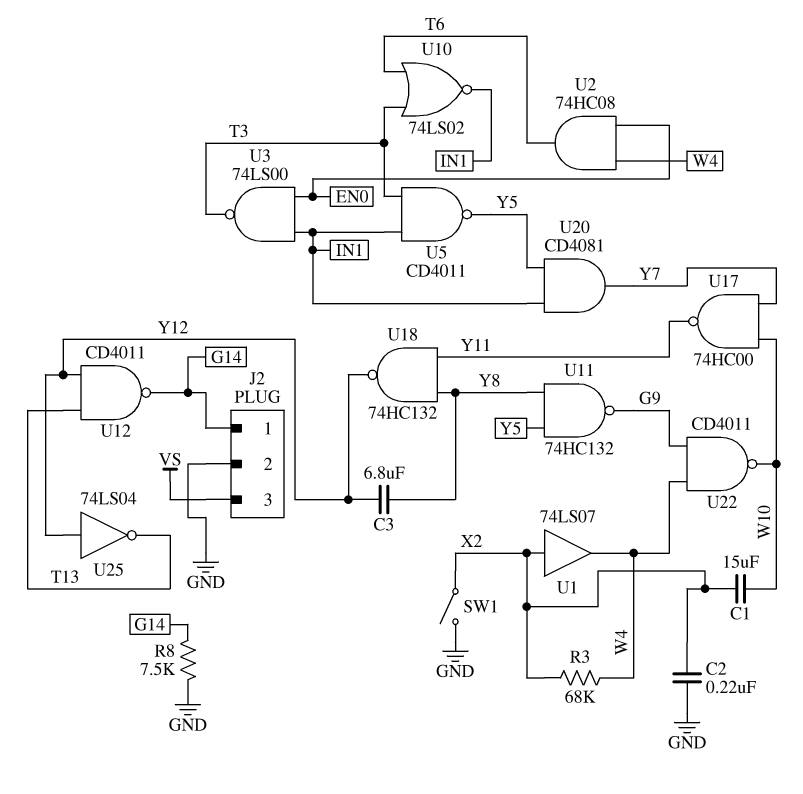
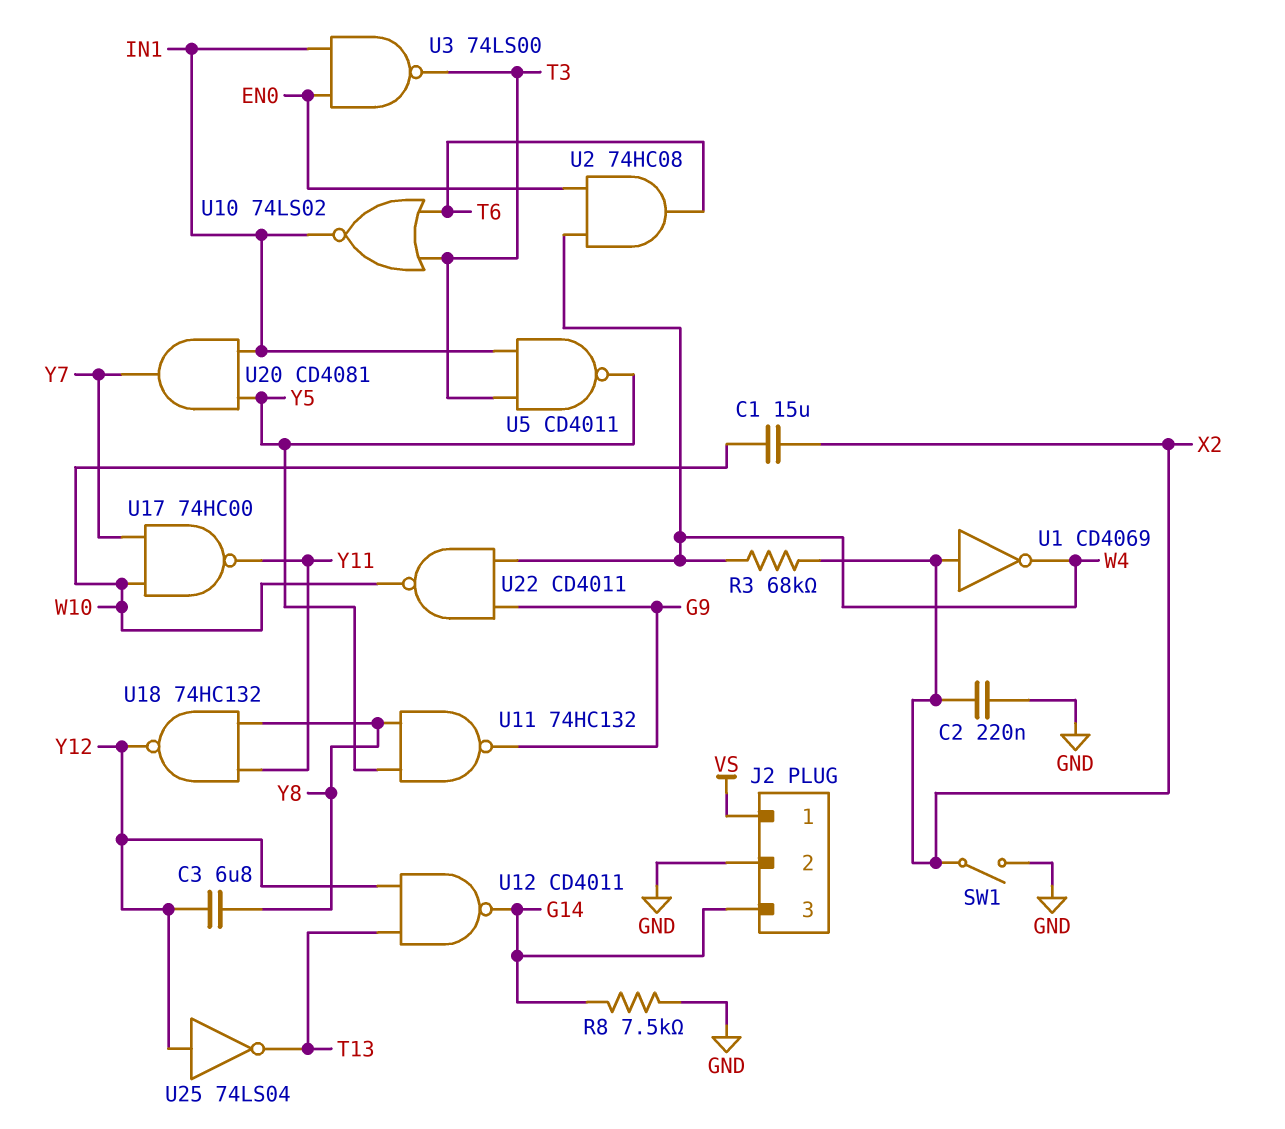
J2 pin 1: G14 -> VS
J2 pin 3: VS -> G14
U1: buffer 74LS07 (in X2, out W4) -> NOT CD4069 (in X2, out W4)

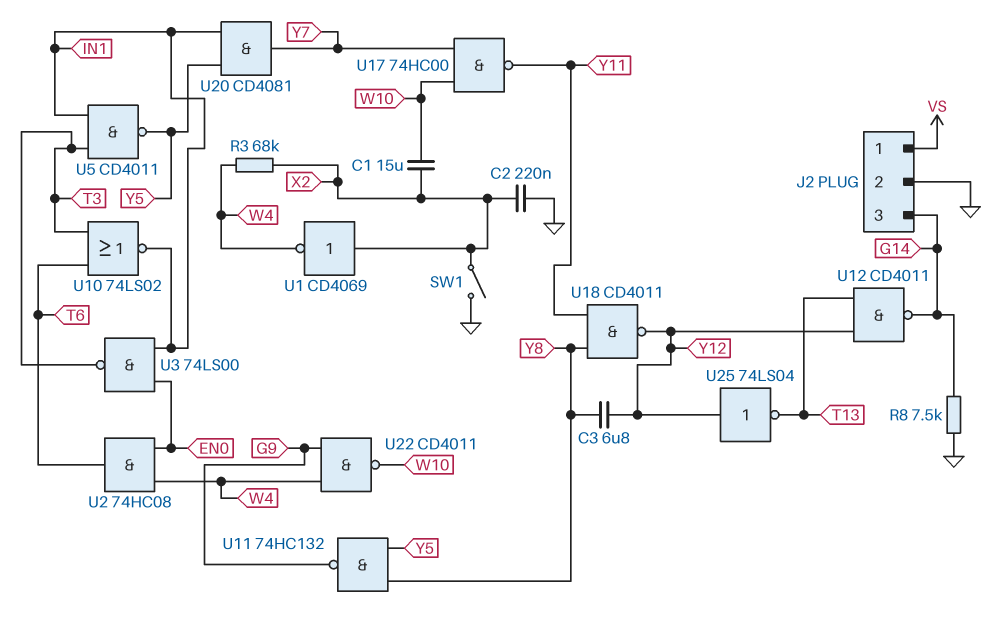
U18: NAND 74HC132 (in Y8, in Y11, out Y12) -> NAND CD4011 (in Y8, in Y11, out Y12)

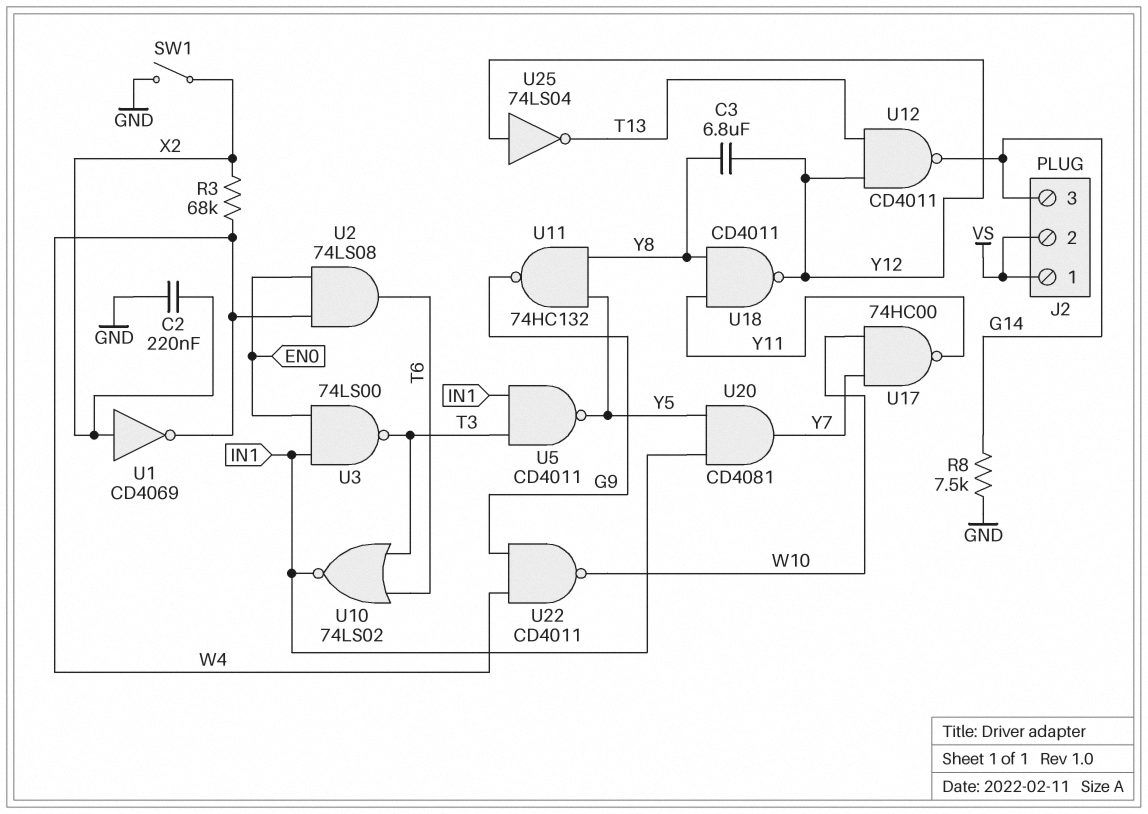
C1: 15uF (W10, X2) -> none
J2 pin 2: GND -> VS
U2: AND 74HC08 (in EN0, in W4, out T6) -> AND 74LS08 (in EN0, in W4, out T6)

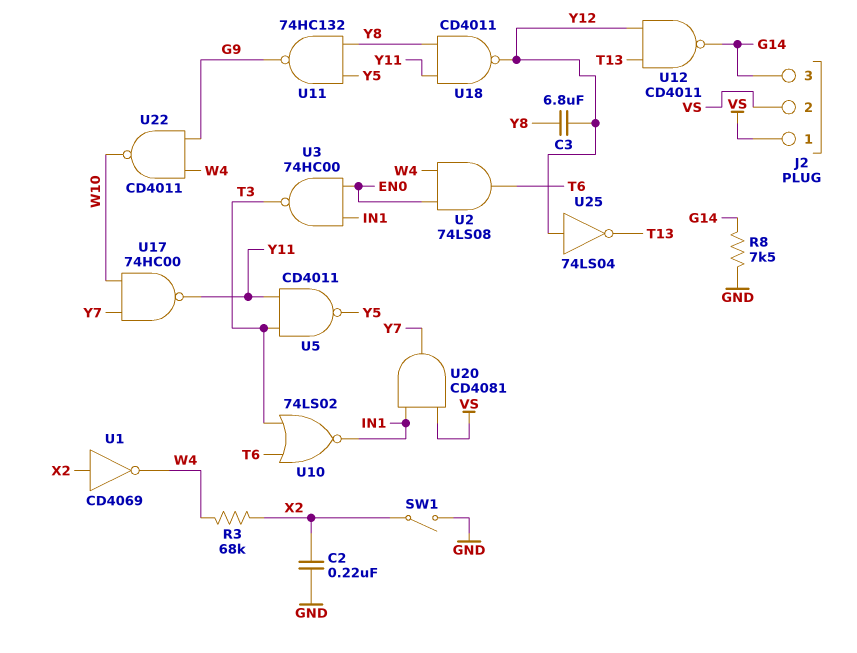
U3: NAND 74LS00 (in EN0, in IN1, out T3) -> NAND 74HC00 (in EN0, in IN1, out T3)
U5: NAND CD4011 (in IN1, in T3, out Y5) -> NAND CD4011 (in T3, in Y11, out Y5)
U20: AND CD4081 (in IN1, in Y5, out Y7) -> AND CD4081 (in IN1, in VS, out Y7)

